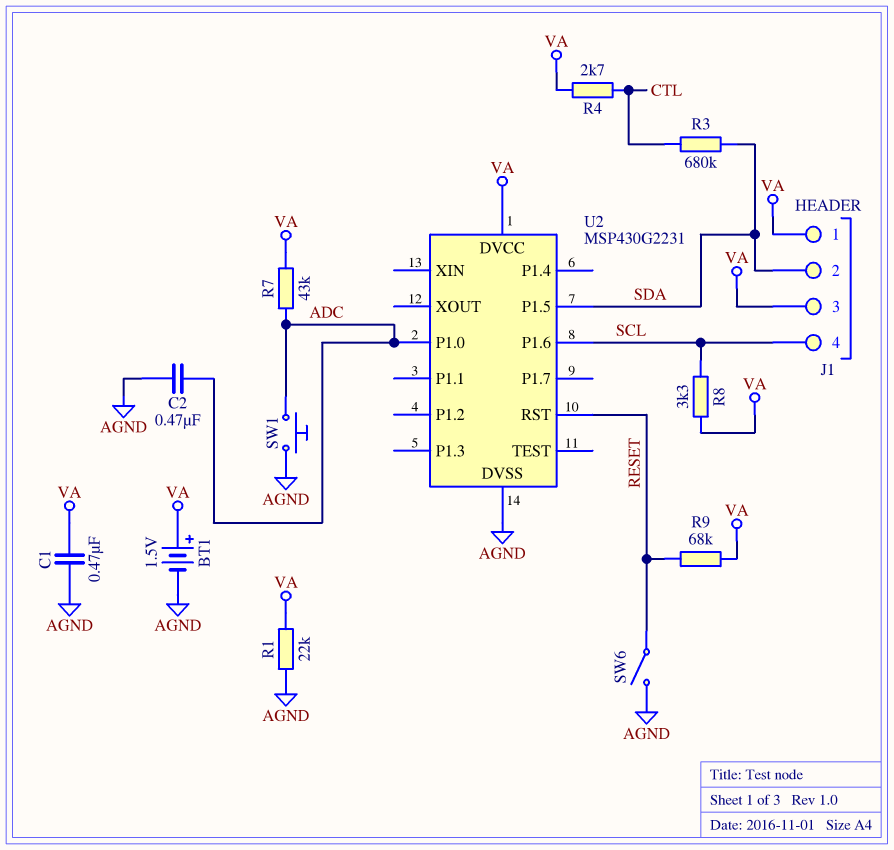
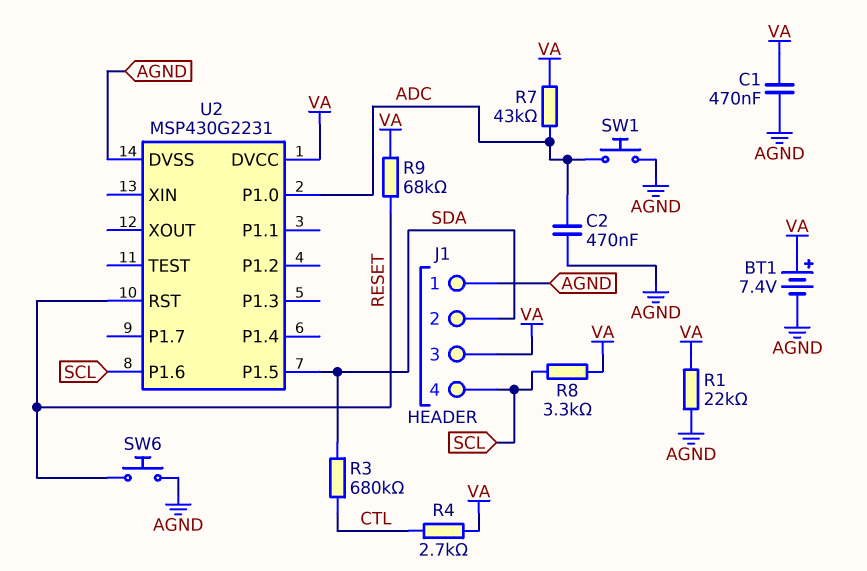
BT1: 1.5V (plus VA, minus AGND) -> 7.4V (plus VA, minus AGND)
J1 pin 1: VA -> AGND
SW6: switch (AGND, RESET) -> button (AGND, RESET)

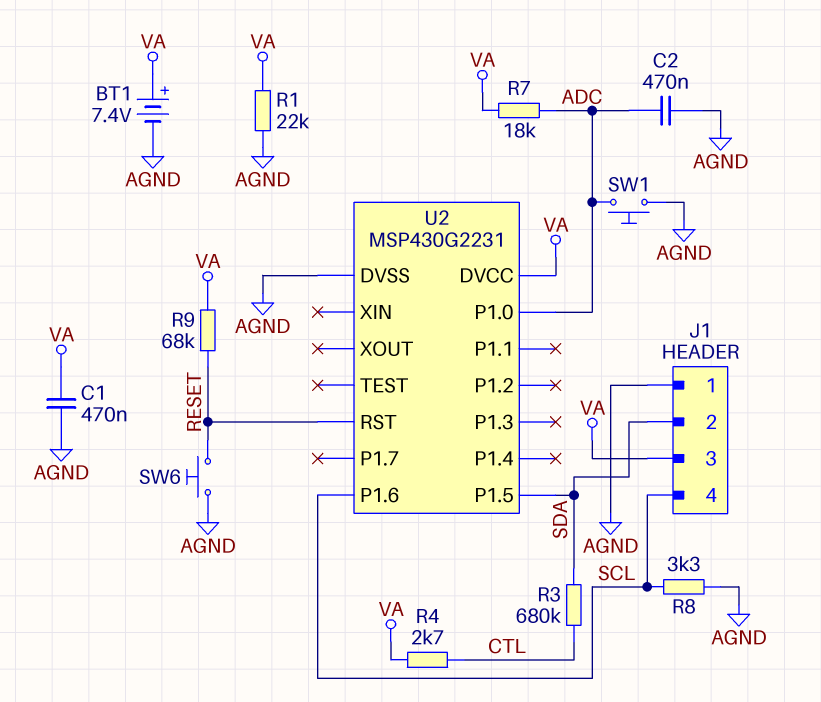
R7: 43k (ADC, VA) -> 18k (ADC, VA)
R8: 3.3k (SCL, VA) -> 3.3k (AGND, SCL)

